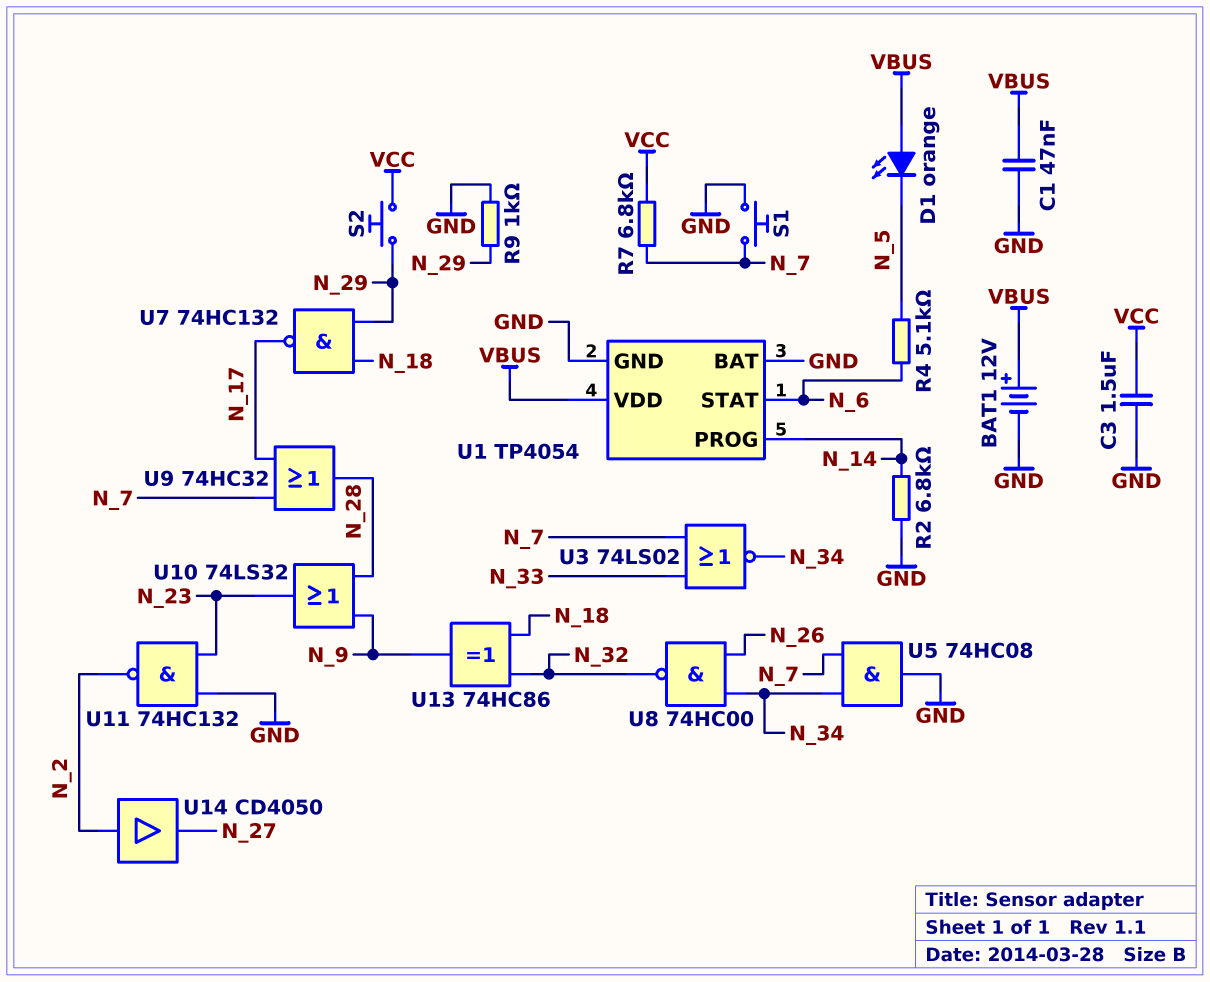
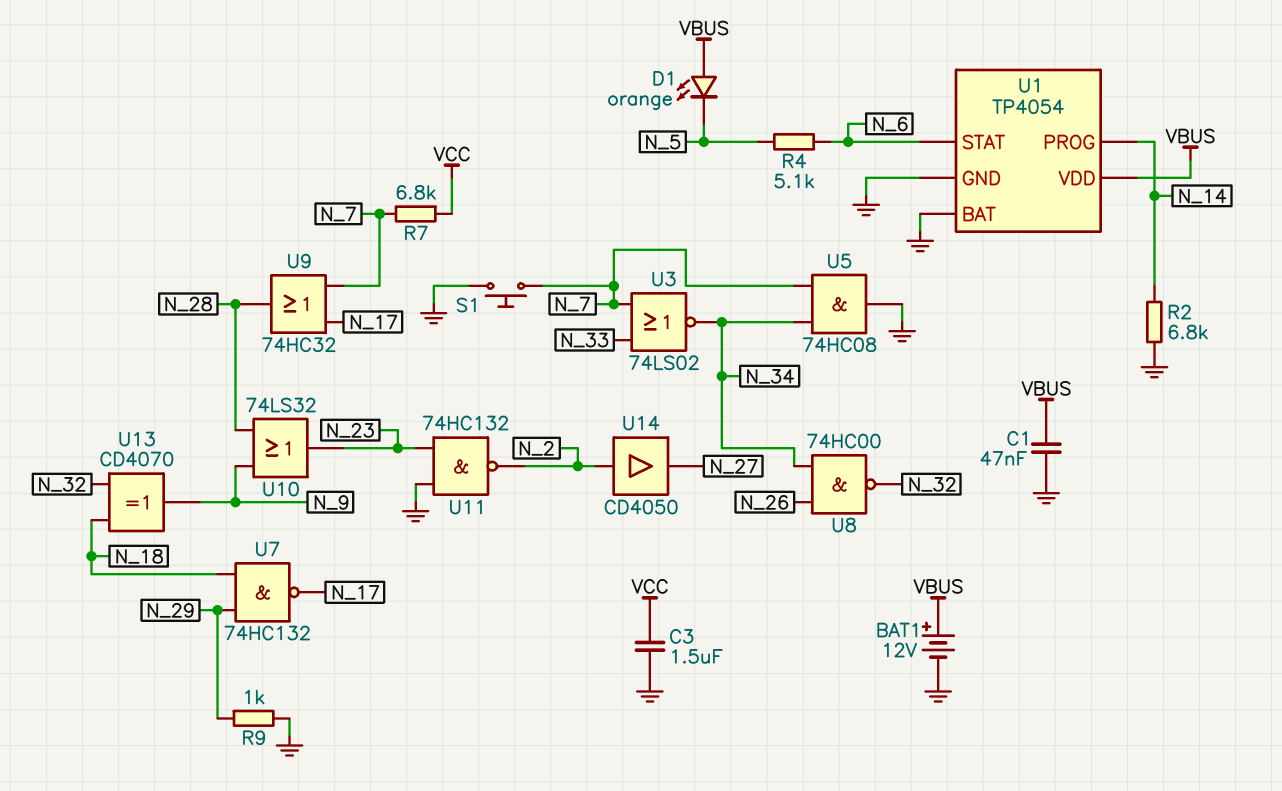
S2: button (N_29, VCC) -> none
U13: XOR 74HC86 (in N_18, in N_32, out N_9) -> XOR CD4070 (in N_18, in N_32, out N_9)

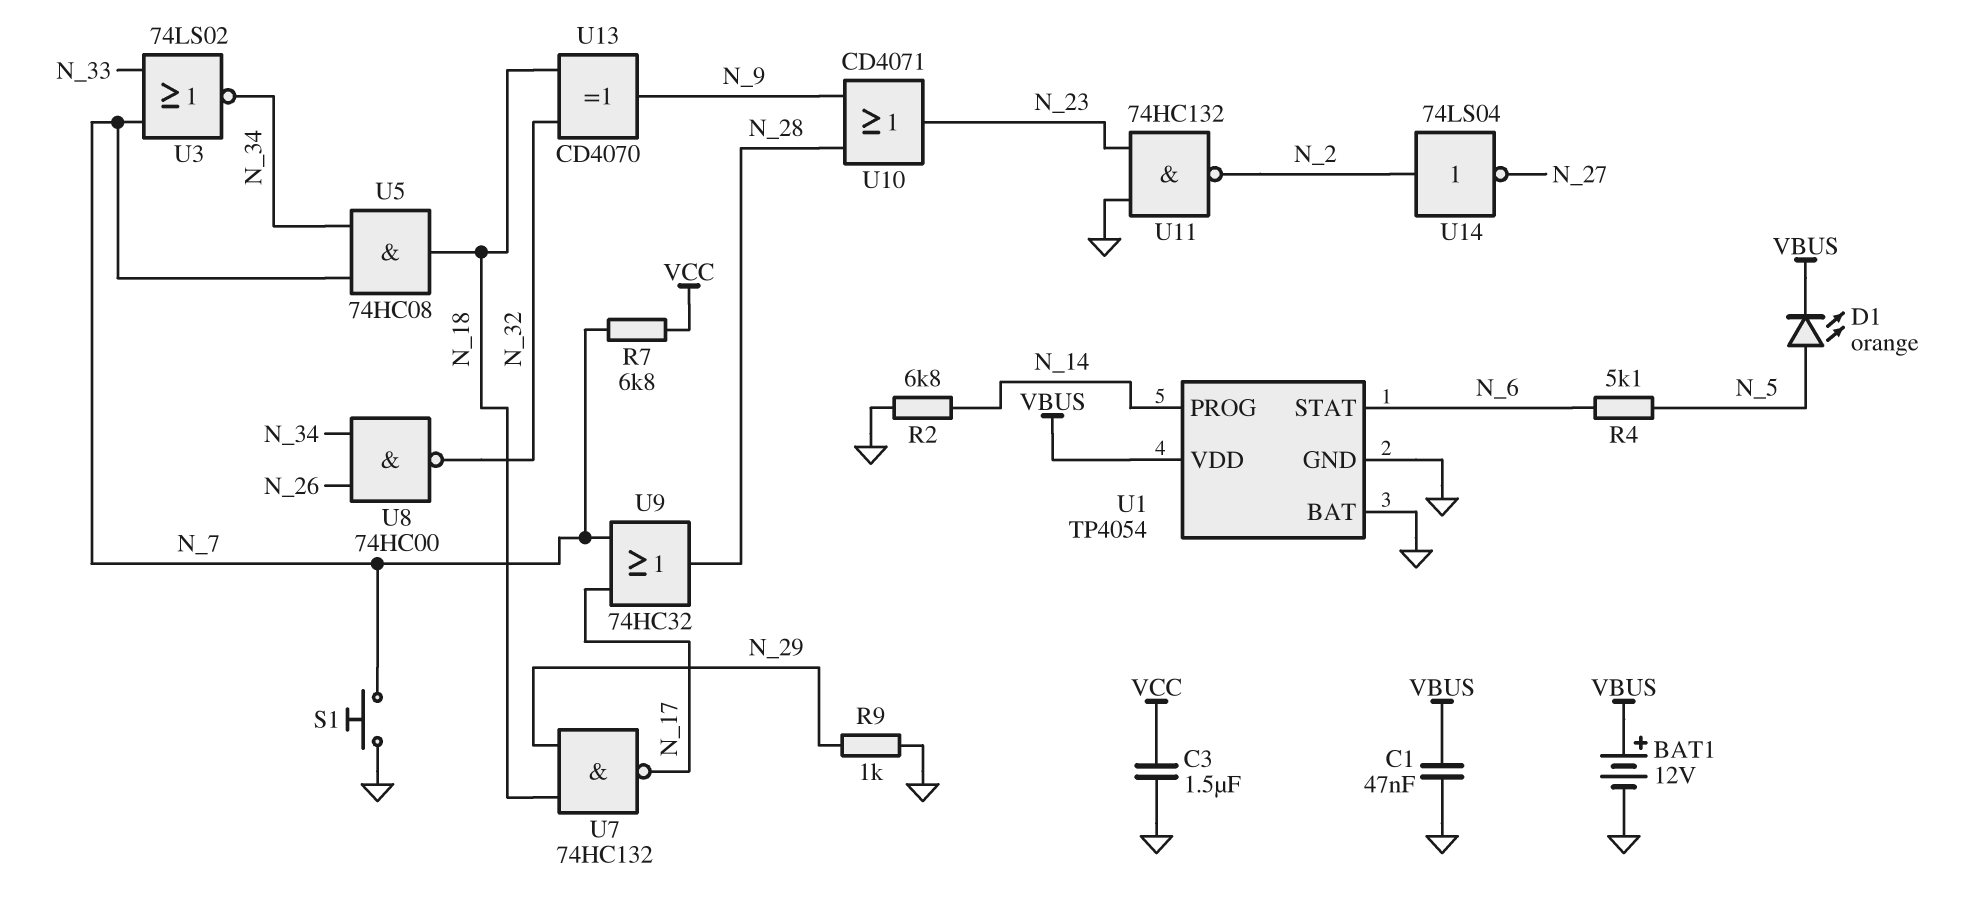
D1: LED orange (A VBUS, K N_5) -> LED orange (A N_5, K VBUS)
U5: AND 74HC08 (in N_7, in N_34, out GND) -> AND 74HC08 (in N_7, in N_34, out N_18)
U10: OR 74LS32 (in N_9, in N_28, out N_23) -> OR CD4071 (in N_9, in N_28, out N_23)
U14: buffer CD4050 (in N_2, out N_27) -> NOT 74LS04 (in N_2, out N_27)

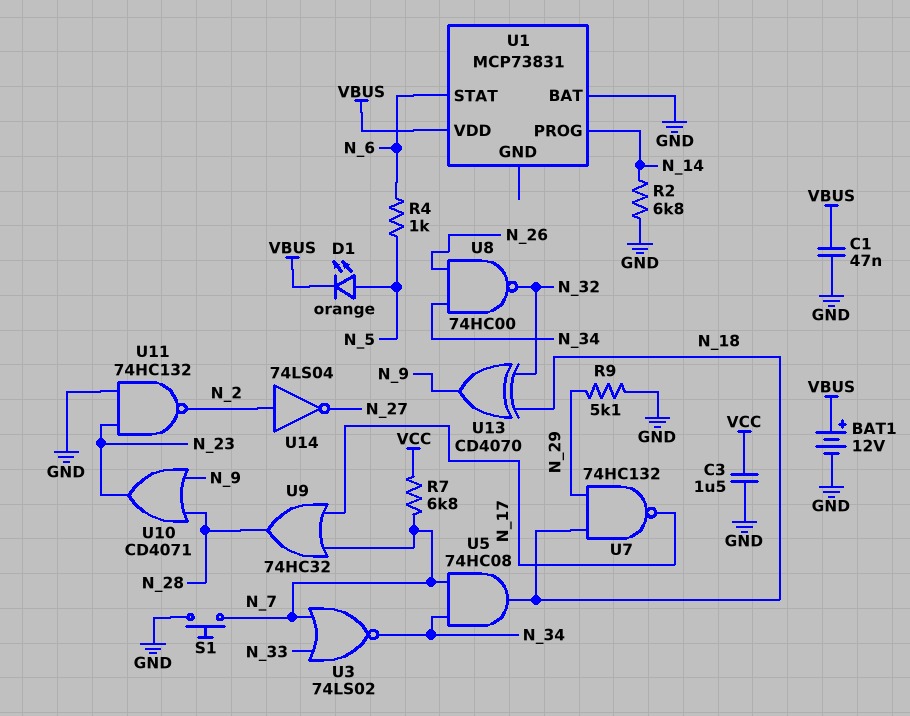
R4: 5.1k (N_5, N_6) -> 1k (N_5, N_6)
R9: 1k (GND, N_29) -> 5.1k (GND, N_29)
U1: TP4054 -> MCP73831
U1 pin GND: GND -> none

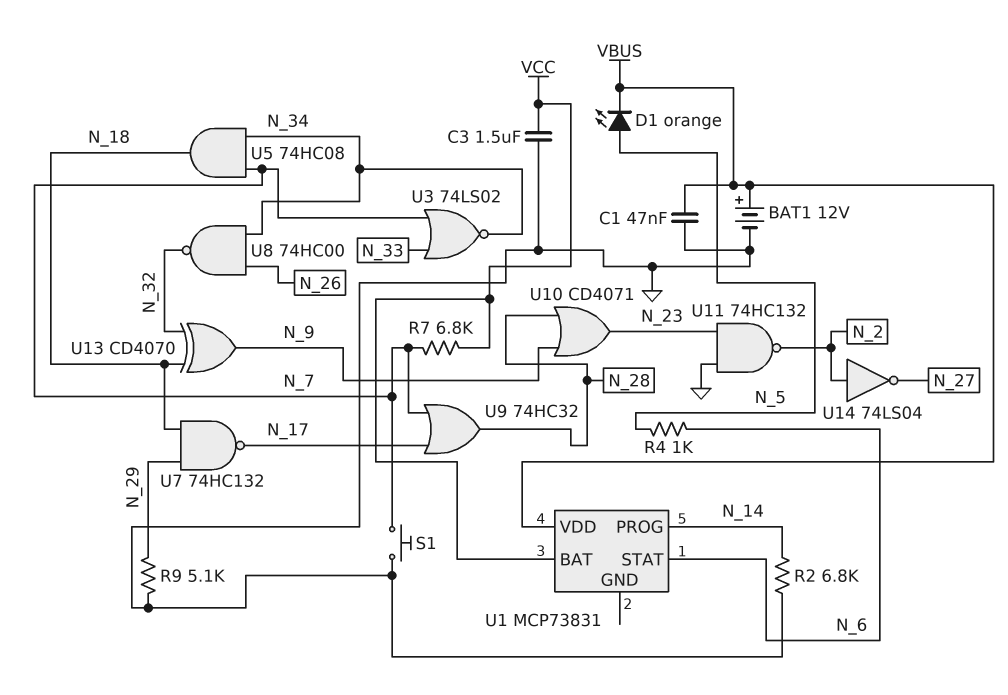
U1 pin BAT: GND -> VCC

